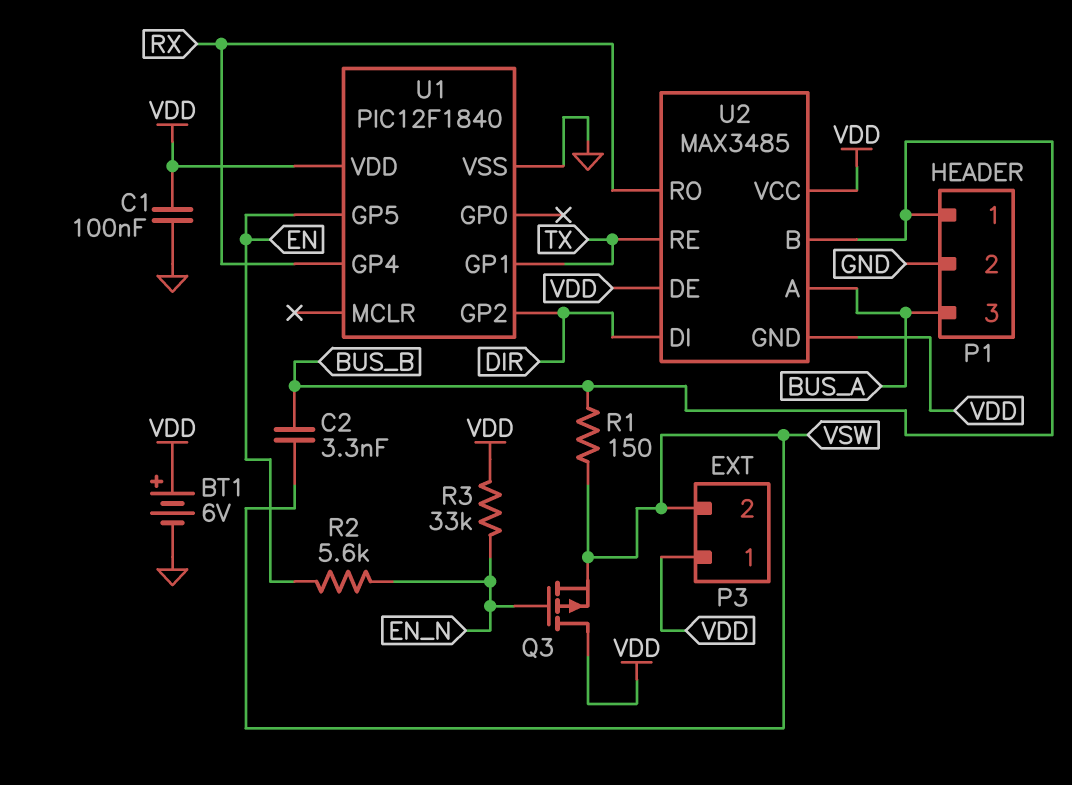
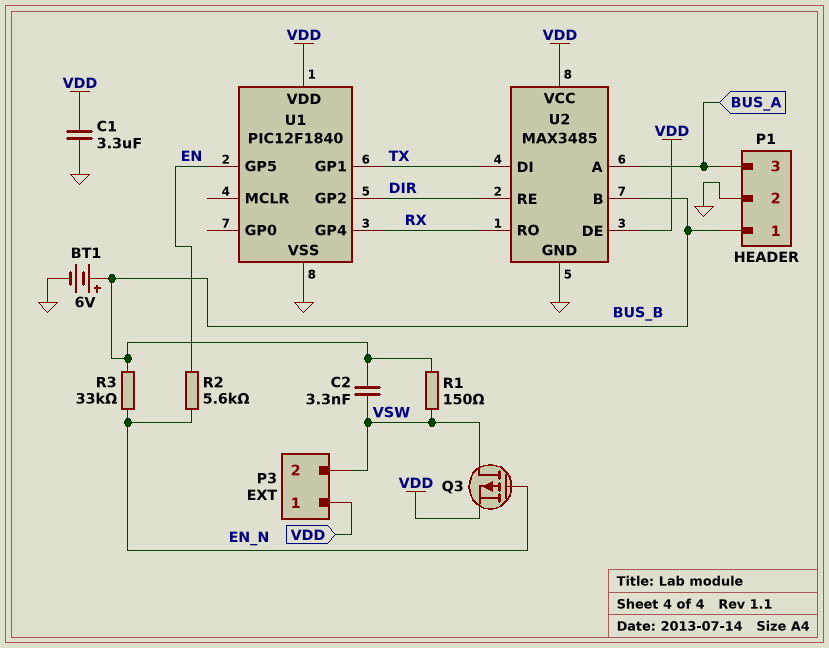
BT1: 6V (plus VDD, minus GND) -> 6V (plus BUS_B, minus GND)
C1: 100nF (GND, VDD) -> 3.3uF (GND, VDD)
Q3: PMOS (G EN_N, D VDD, S VSW) -> PMOS (G EN_N, D VSW, S VDD)
R3: 33k (EN_N, VDD) -> 33k (BUS_B, EN_N)
U2 pin DI: DIR -> TX
U2 pin GND: VDD -> GND
U2 pin RE: TX -> DIR

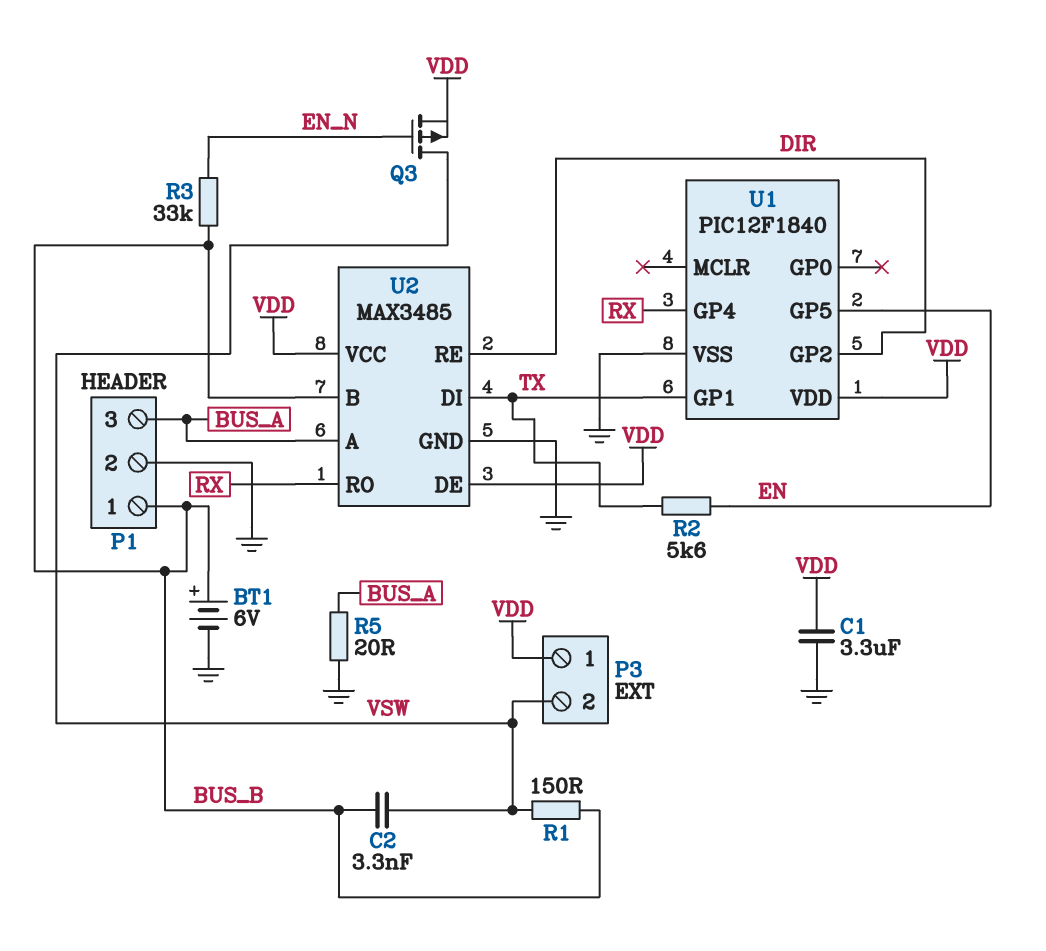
R2: 5.6k (EN, EN_N) -> 5.6k (EN, TX)
R5: none -> 20 (BUS_A, GND)

